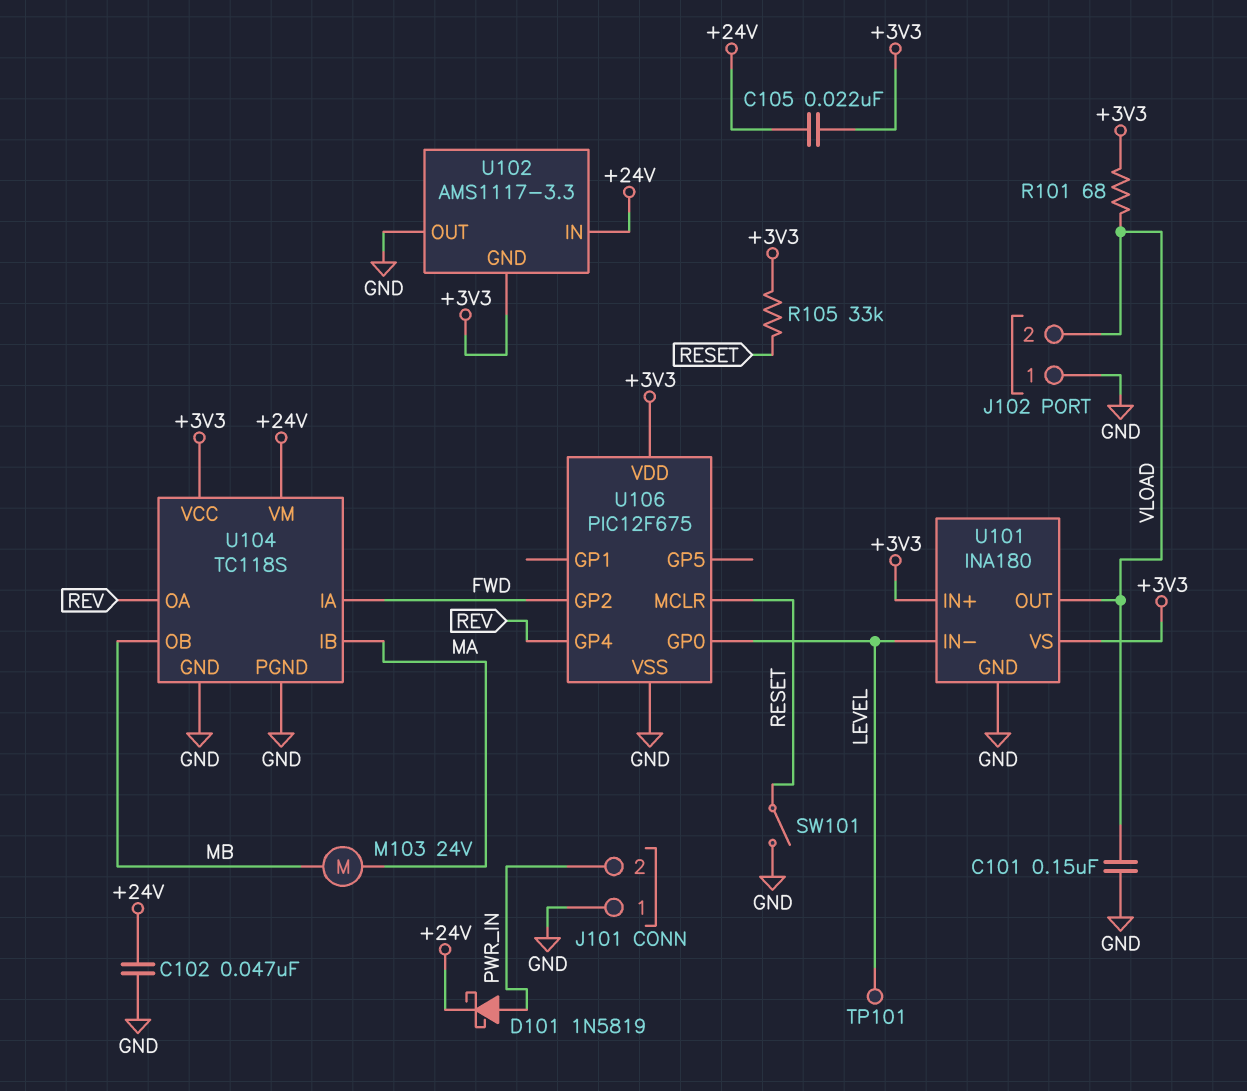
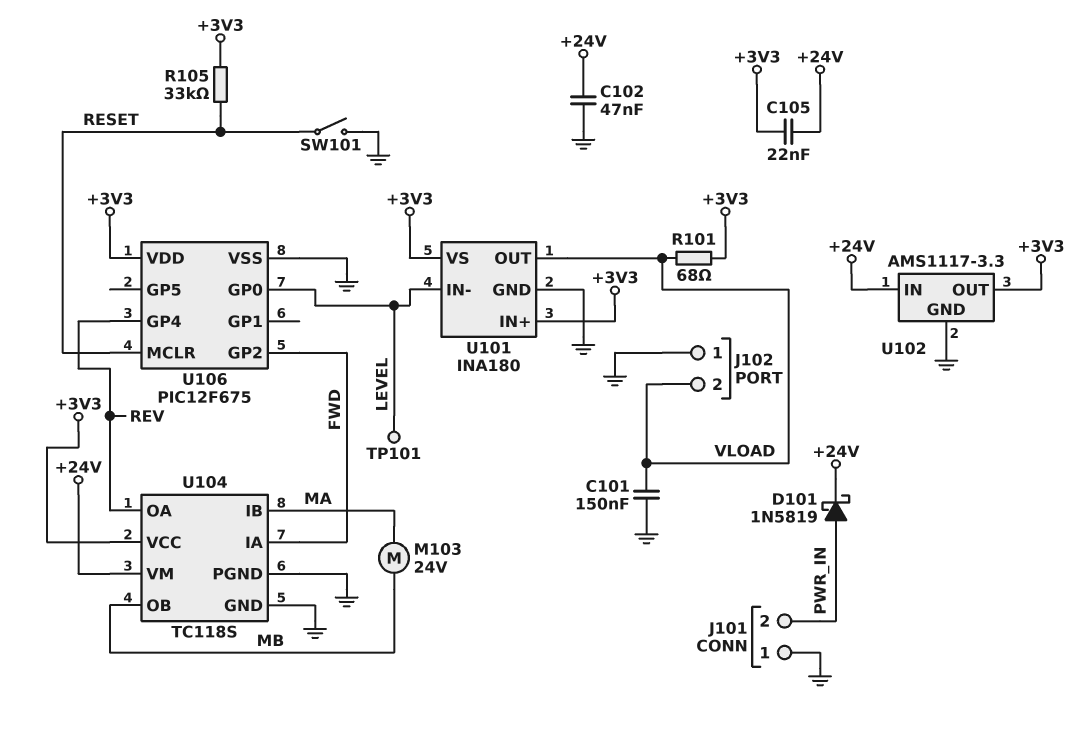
U102 pin GND: +3V3 -> GND
U102 pin OUT: GND -> +3V3

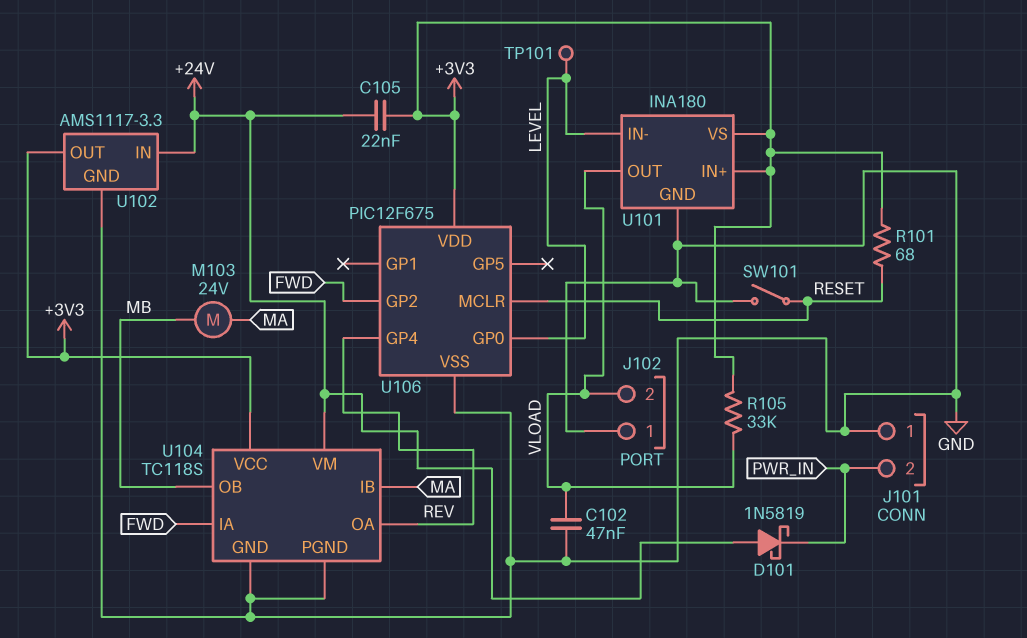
C101: 150nF (GND, VLOAD) -> none
C102: 47nF (+24V, GND) -> 47nF (GND, VLOAD)
D101: schottky 1N5819 (A PWR_IN, K +24V) -> schottky 1N5819 (A +24V, K PWR_IN)
R101: 68 (+3V3, VLOAD) -> 68 (+3V3, RESET)
R105: 33k (+3V3, RESET) -> 33k (+3V3, VLOAD)

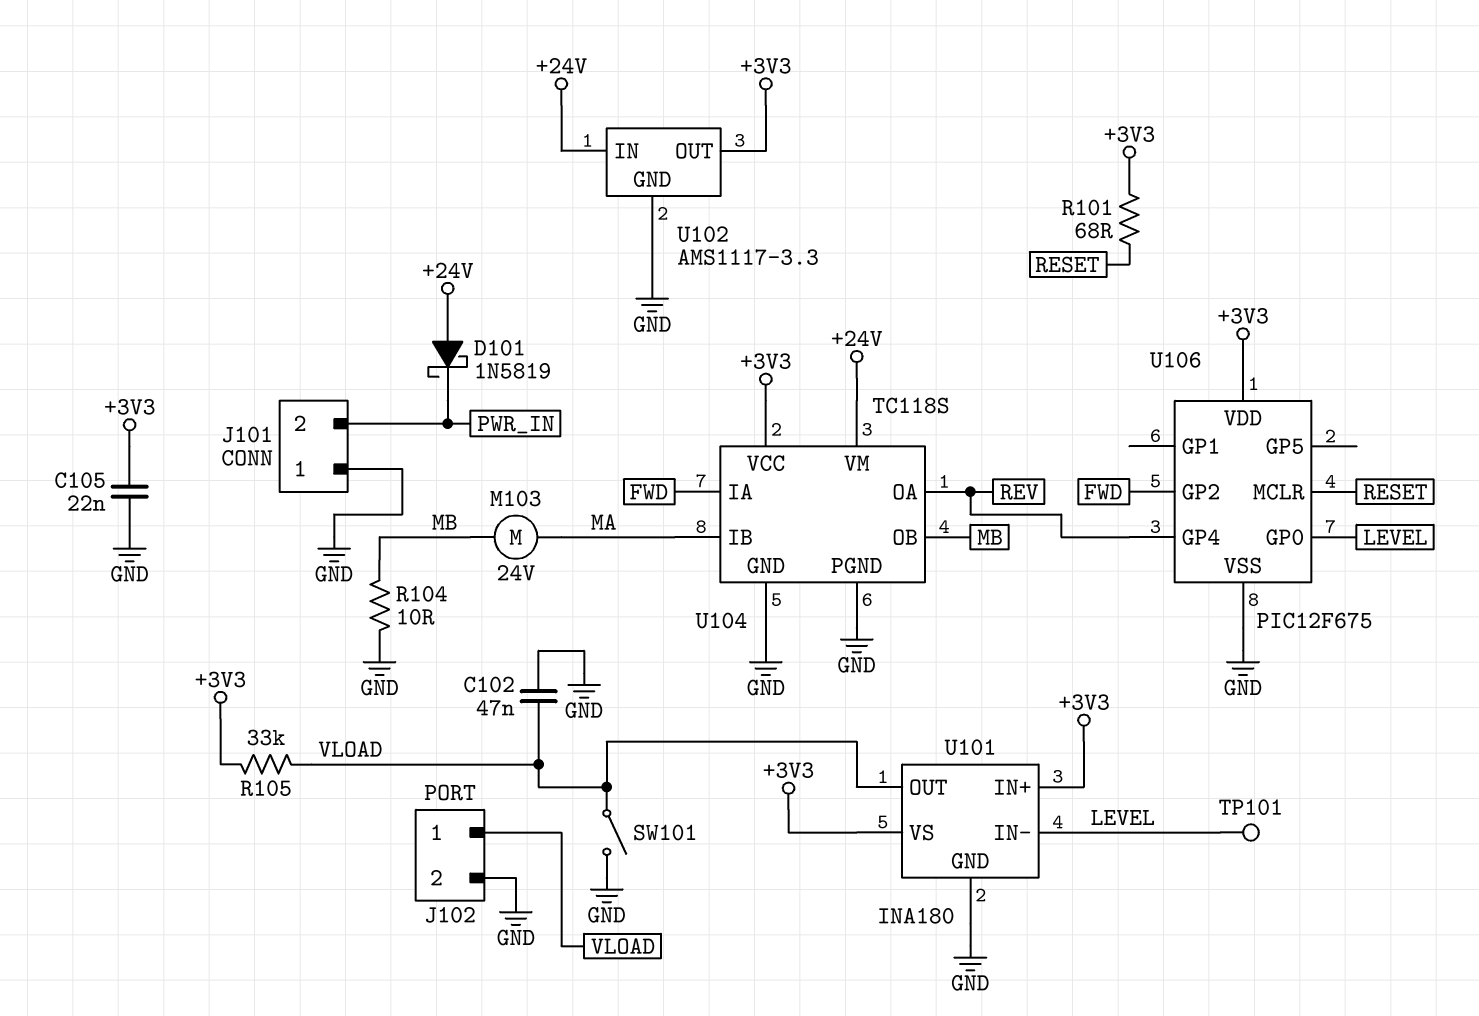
C105: 22nF (+3V3, +24V) -> 22nF (+3V3, GND)
J102 pin 1: GND -> VLOAD
J102 pin 2: VLOAD -> GND
R104: none -> 10 (GND, MB)
SW101: switch (GND, RESET) -> switch (GND, VLOAD)

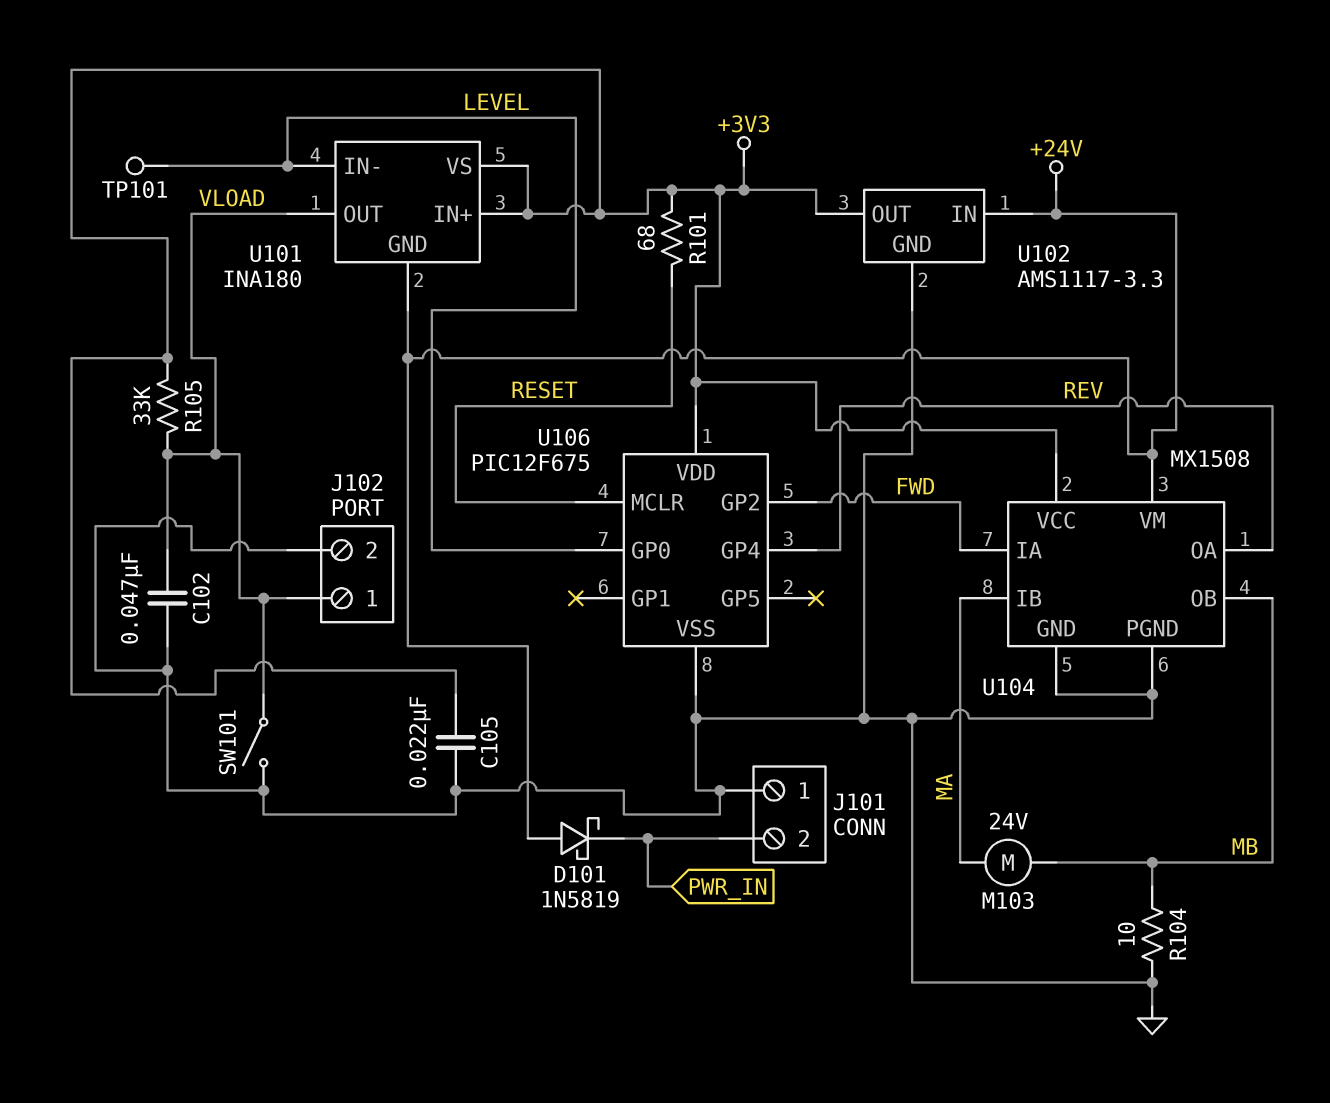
U101 pin GND: GND -> +24V
U104: TC118S -> MX1508

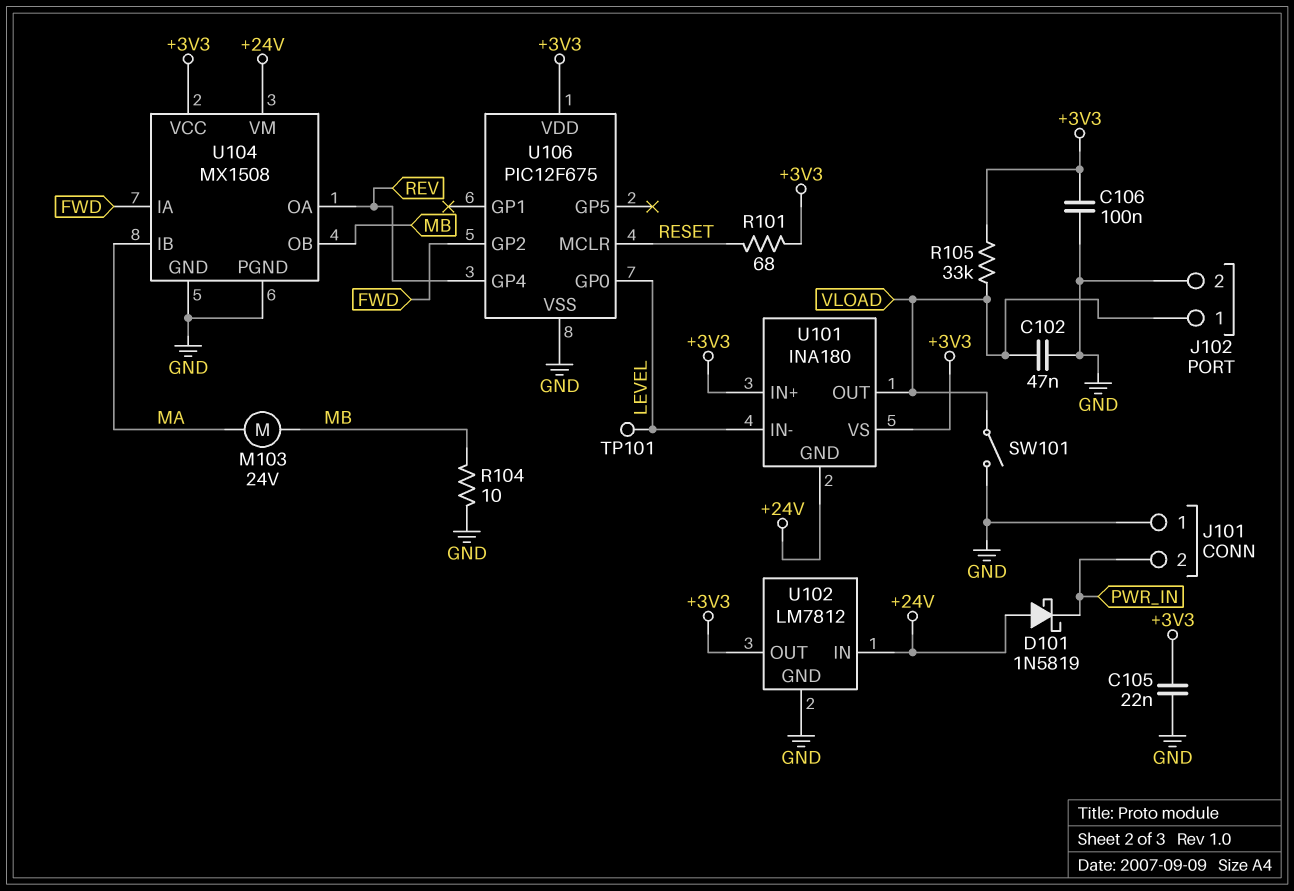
C106: none -> 100nF (+3V3, GND)
U102: AMS1117-3.3 -> LM7812

